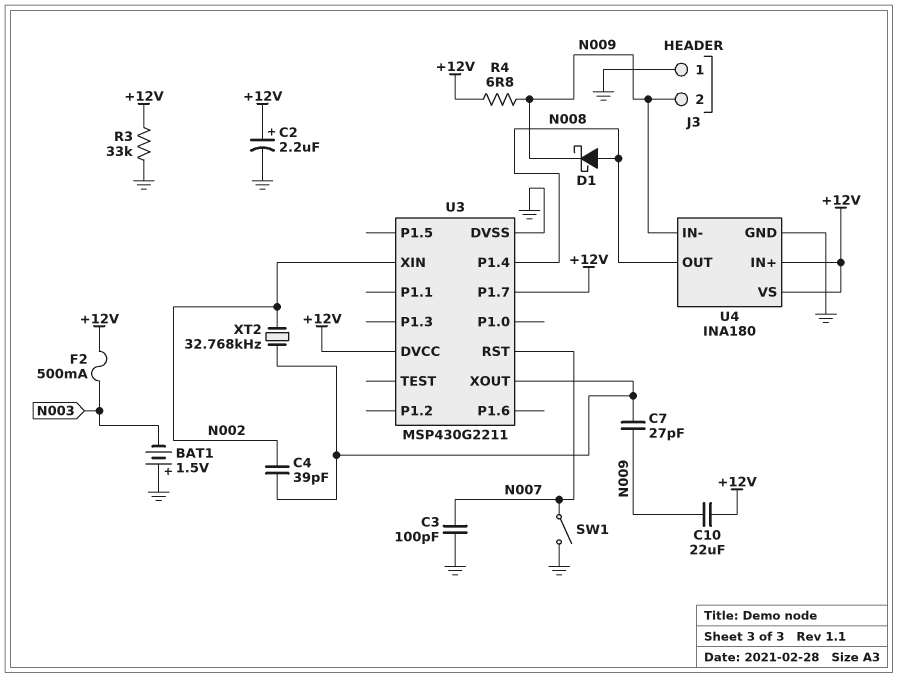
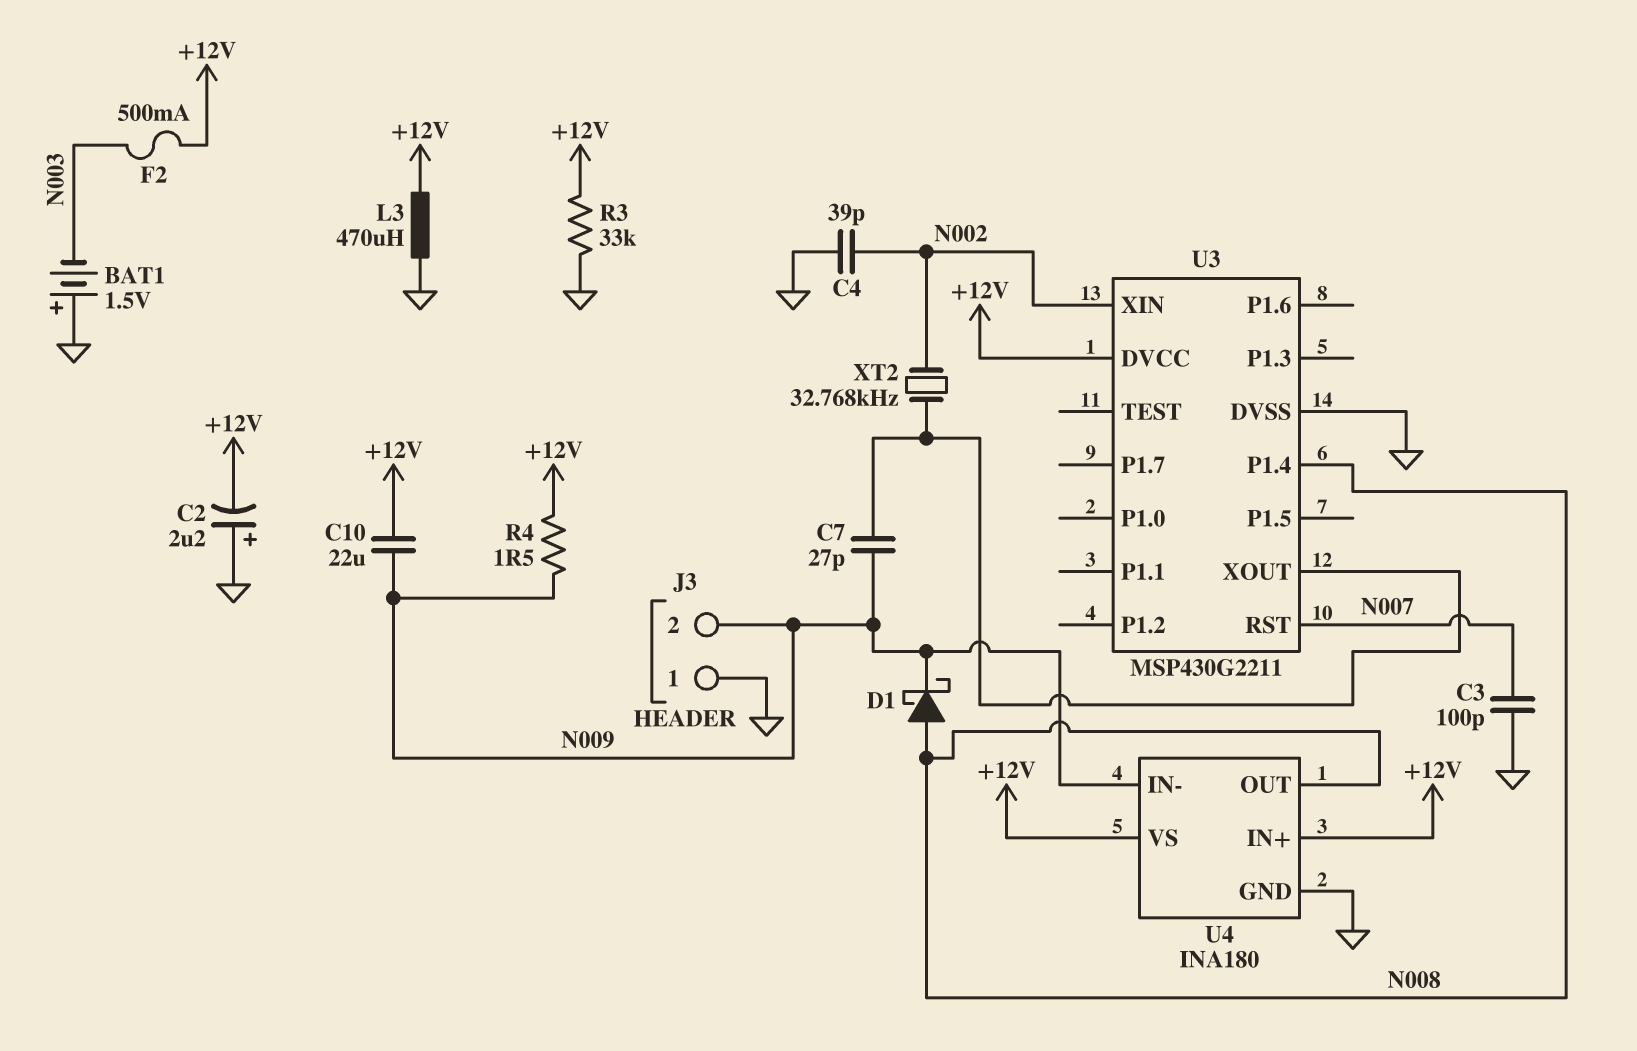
C2: 2.2uF (plus +12V, minus GND) -> 2.2uF (plus GND, minus +12V)
C4: 39pF (N002, U3/XOUT) -> 39pF (GND, N002)
L3: none -> 470uH (+12V, GND)
R4: 6.8 (+12V, N009) -> 1.5 (+12V, N009)
SW1: switch (GND, N007) -> none
U3 pin P1.7: +12V -> none

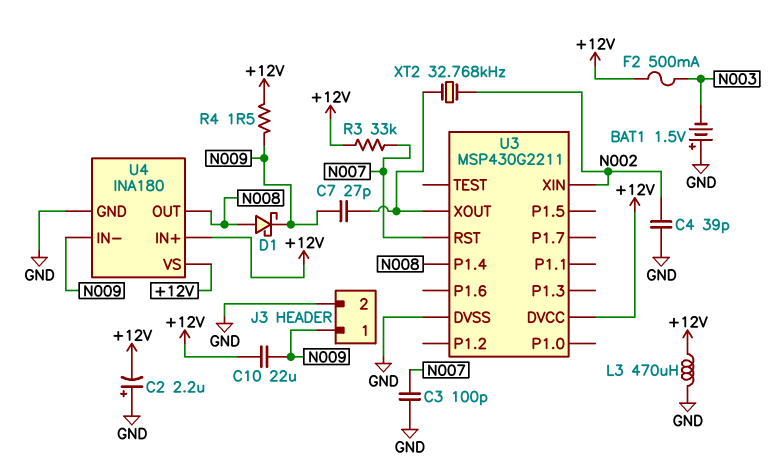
J3 pin 1: GND -> N009
J3 pin 2: N009 -> GND
R3: 33k (+12V, GND) -> 33k (+12V, N007)

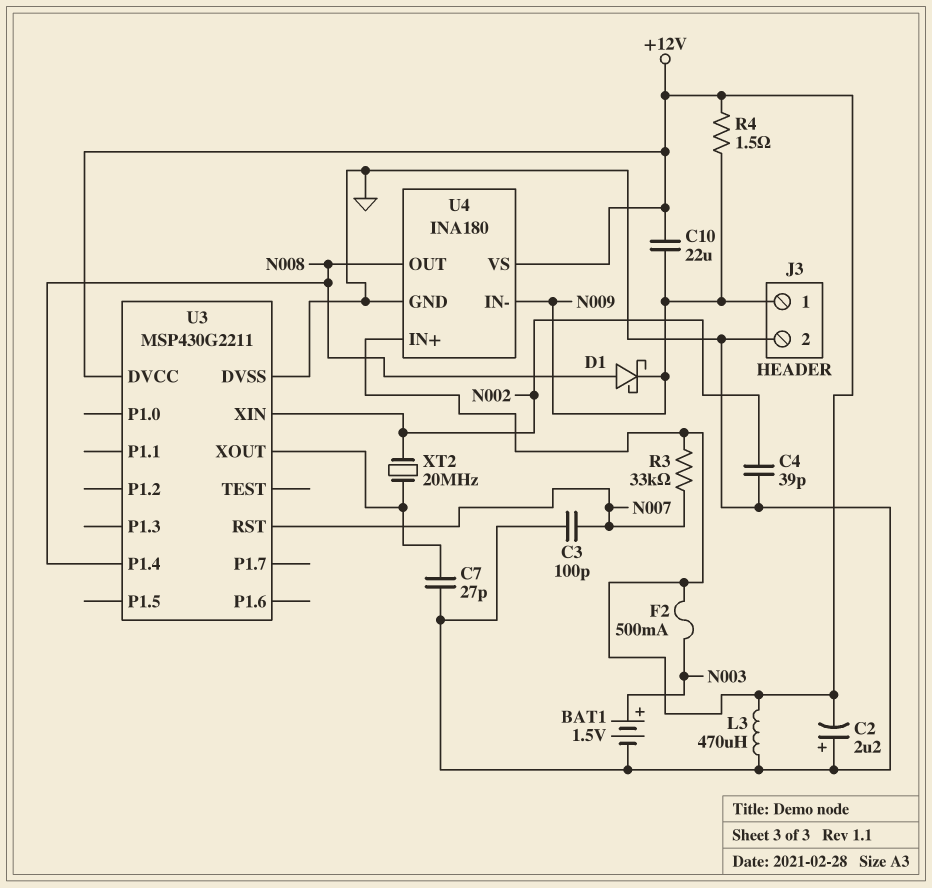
BAT1: 1.5V (plus GND, minus N003) -> 1.5V (plus N003, minus GND)
C7: 27pF (N009, U3/XOUT) -> 27pF (GND, U3/XOUT)
XT2: 32.768kHz (N002, U3/XOUT) -> 20MHz (N002, U3/XOUT)

